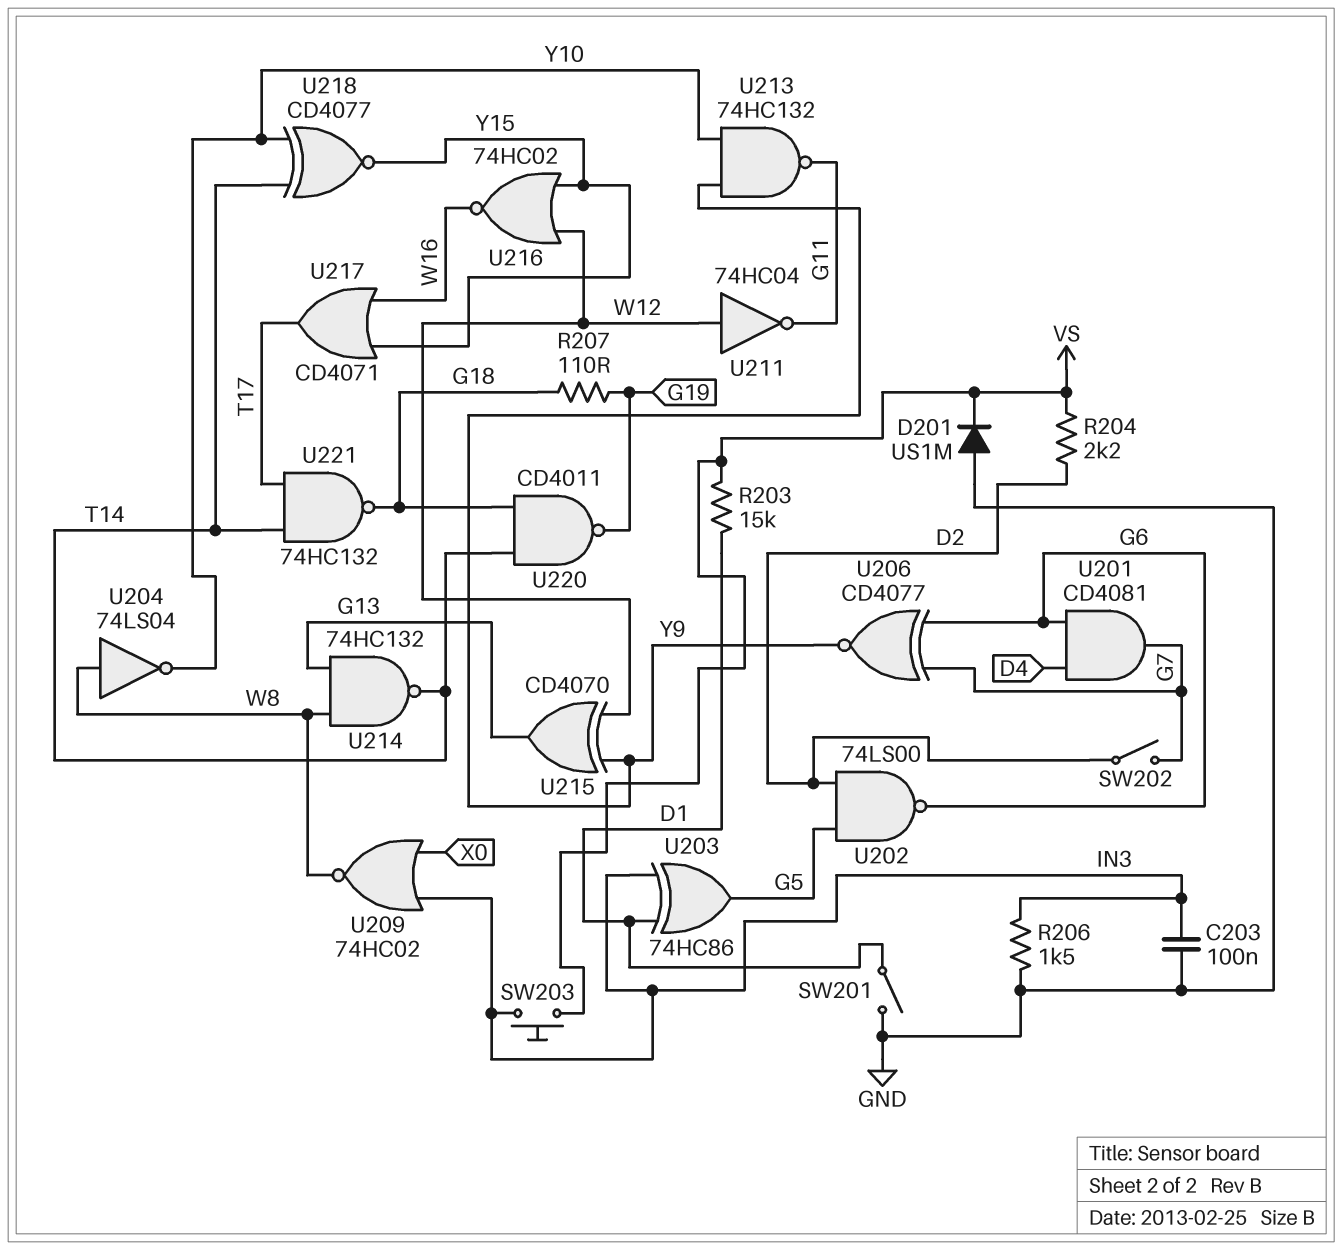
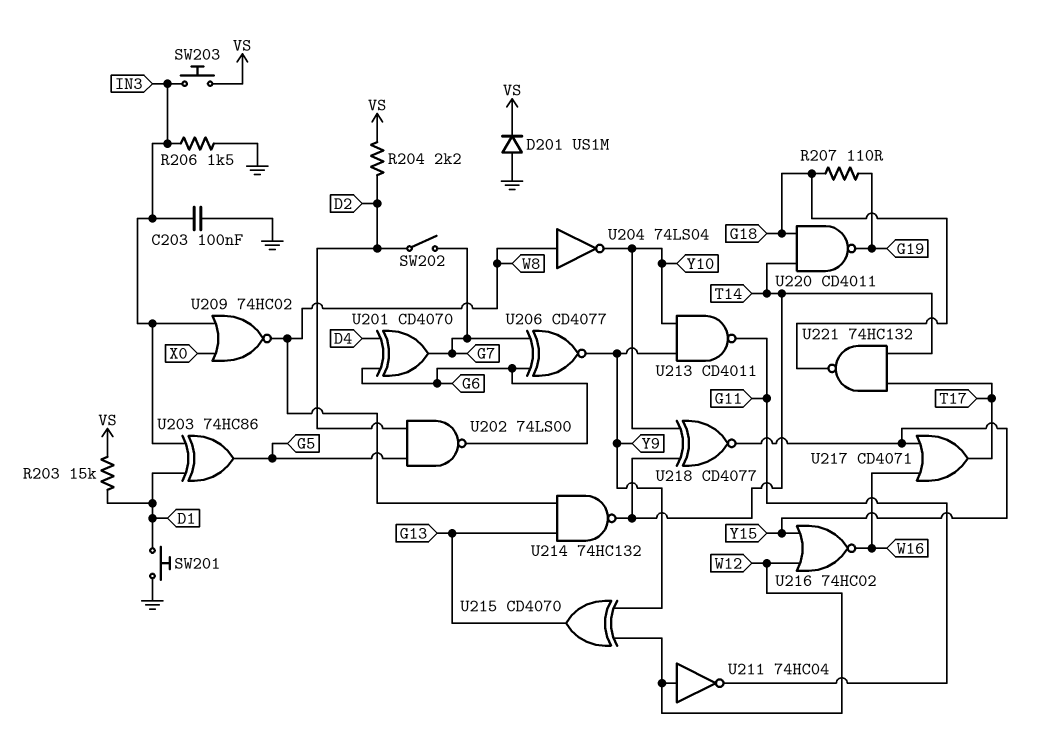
SW201: switch (D1, GND) -> button (D1, GND)
U201: AND CD4081 (in D4, in G6, out G7) -> XOR CD4070 (in D4, in G6, out G7)
U213: NAND 74HC132 (in Y9, in Y10, out G11) -> NAND CD4011 (in Y9, in Y10, out G11)

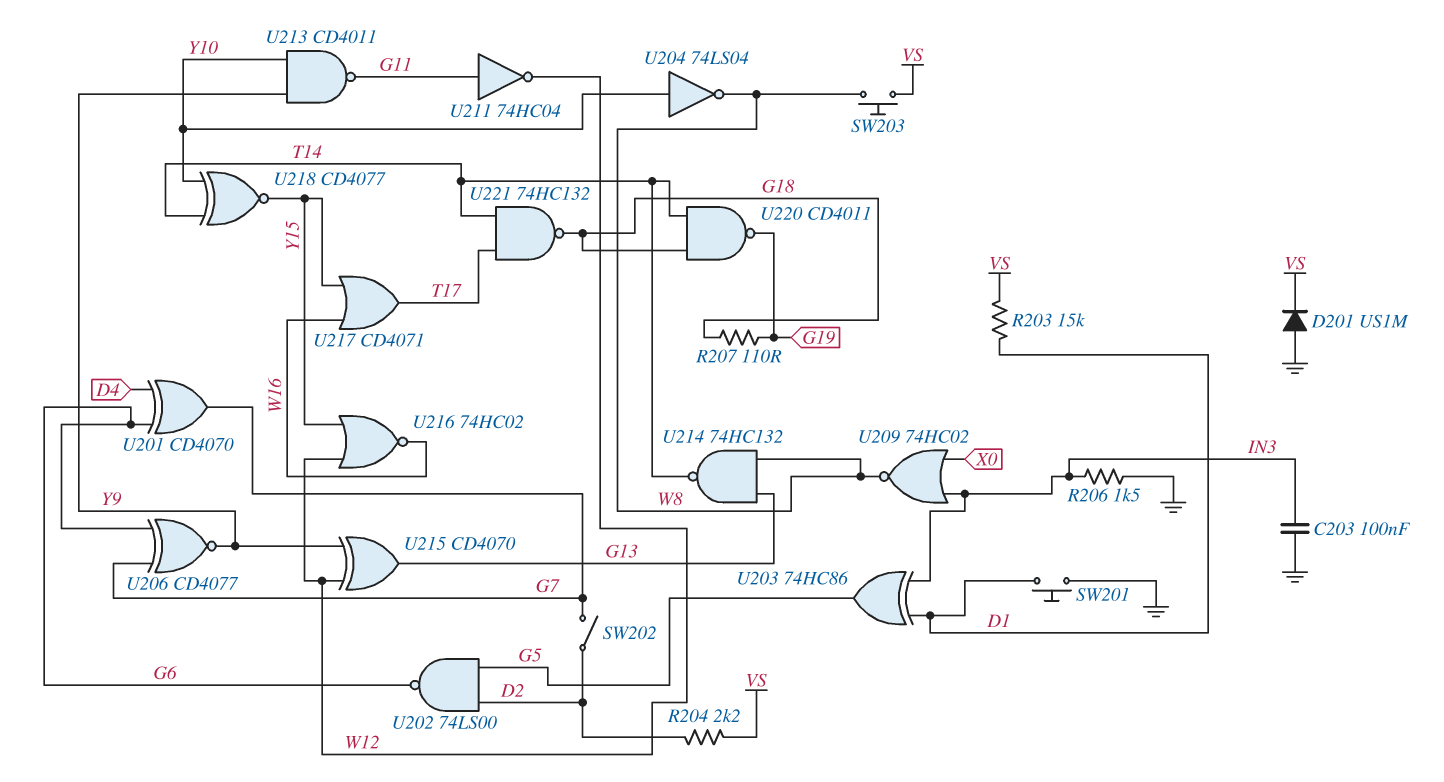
SW203: button (IN3, VS) -> button (VS, W8)
U204: NOT 74LS04 (in W8, out Y10) -> NOT 74LS04 (in Y10, out W8)
U211: NOT 74HC04 (in W12, out G11) -> NOT 74HC04 (in G11, out W12)

